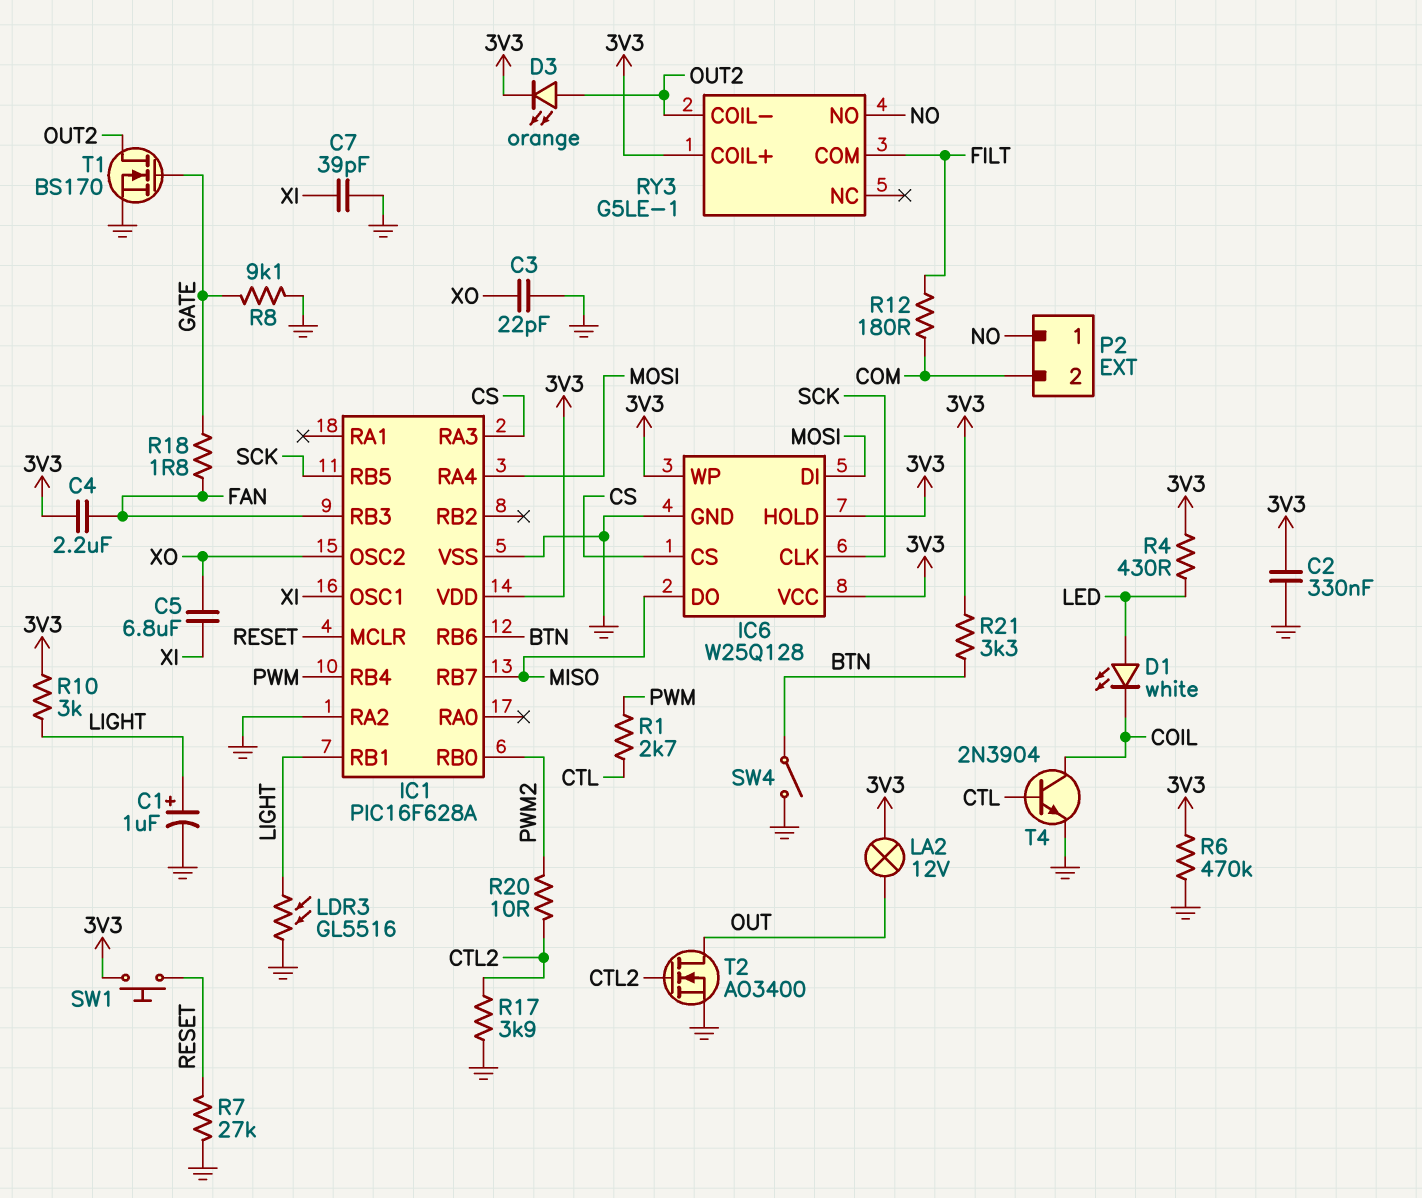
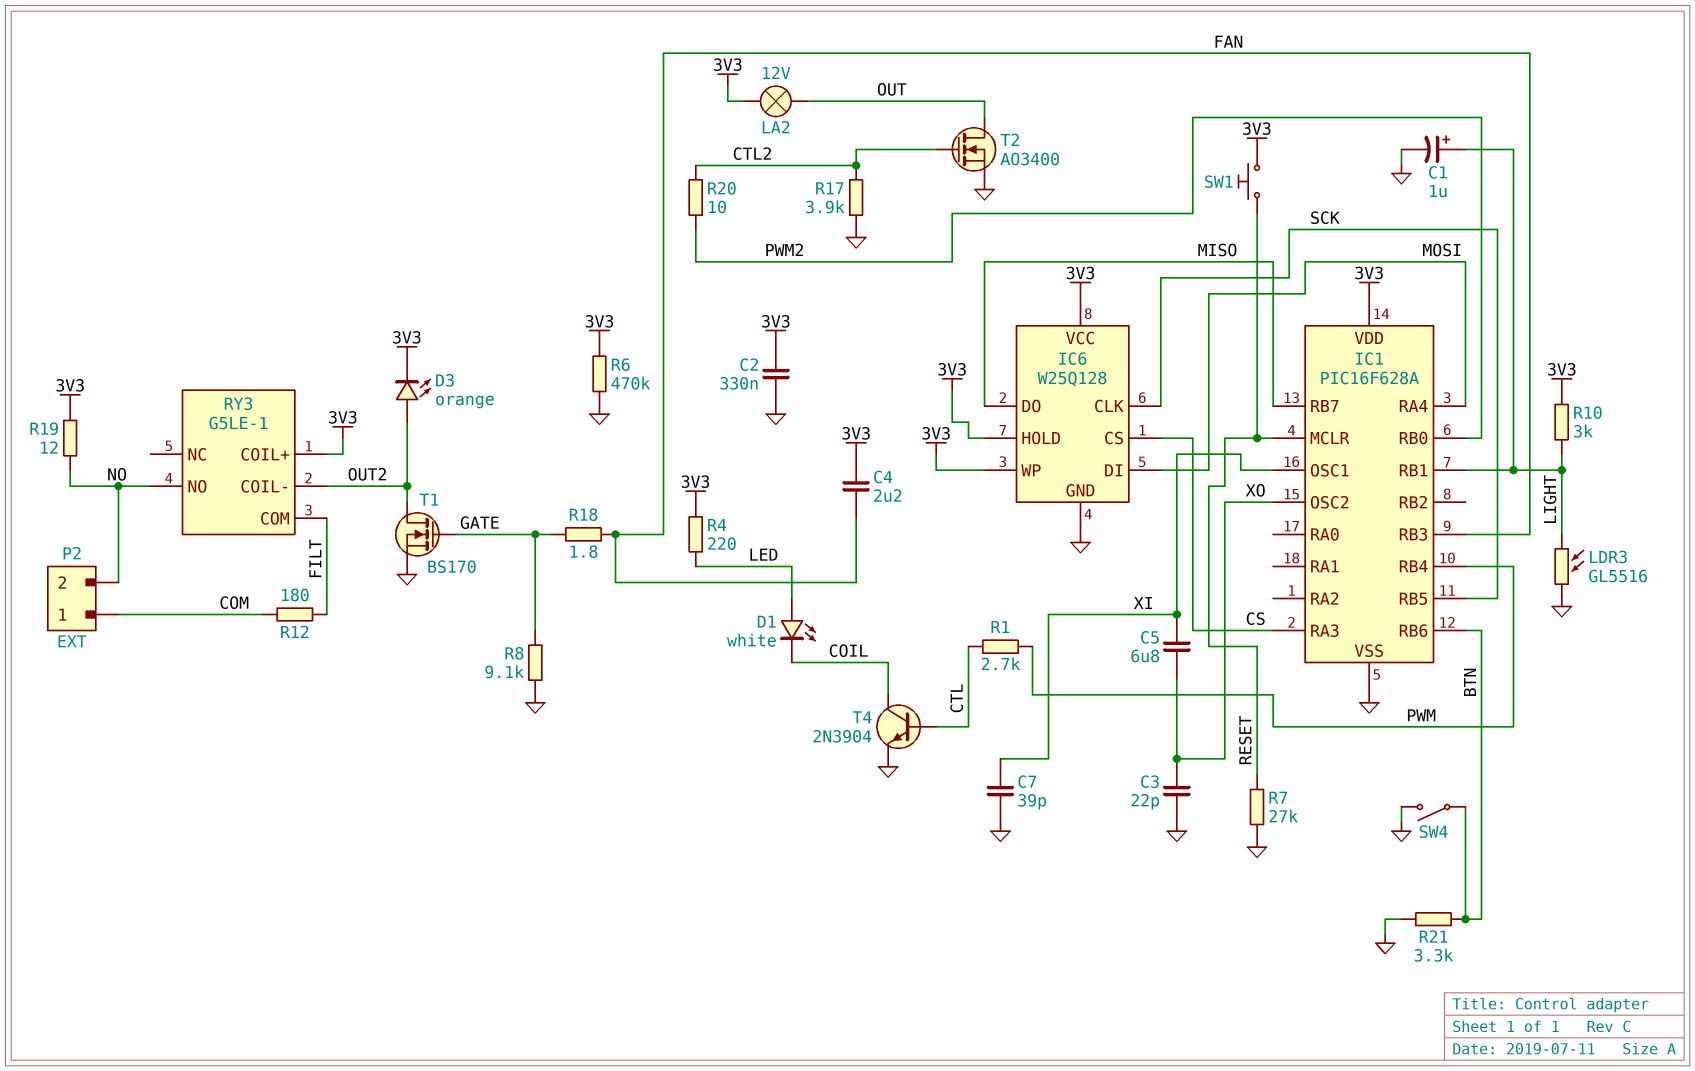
IC1 pin RA2: GND -> none
P2 pin 1: NO -> COM
P2 pin 2: COM -> NO
R4: 430 (3V3, LED) -> 220 (3V3, LED)
R19: none -> 12 (3V3, NO)
R21: 3.3k (3V3, BTN) -> 3.3k (BTN, GND)

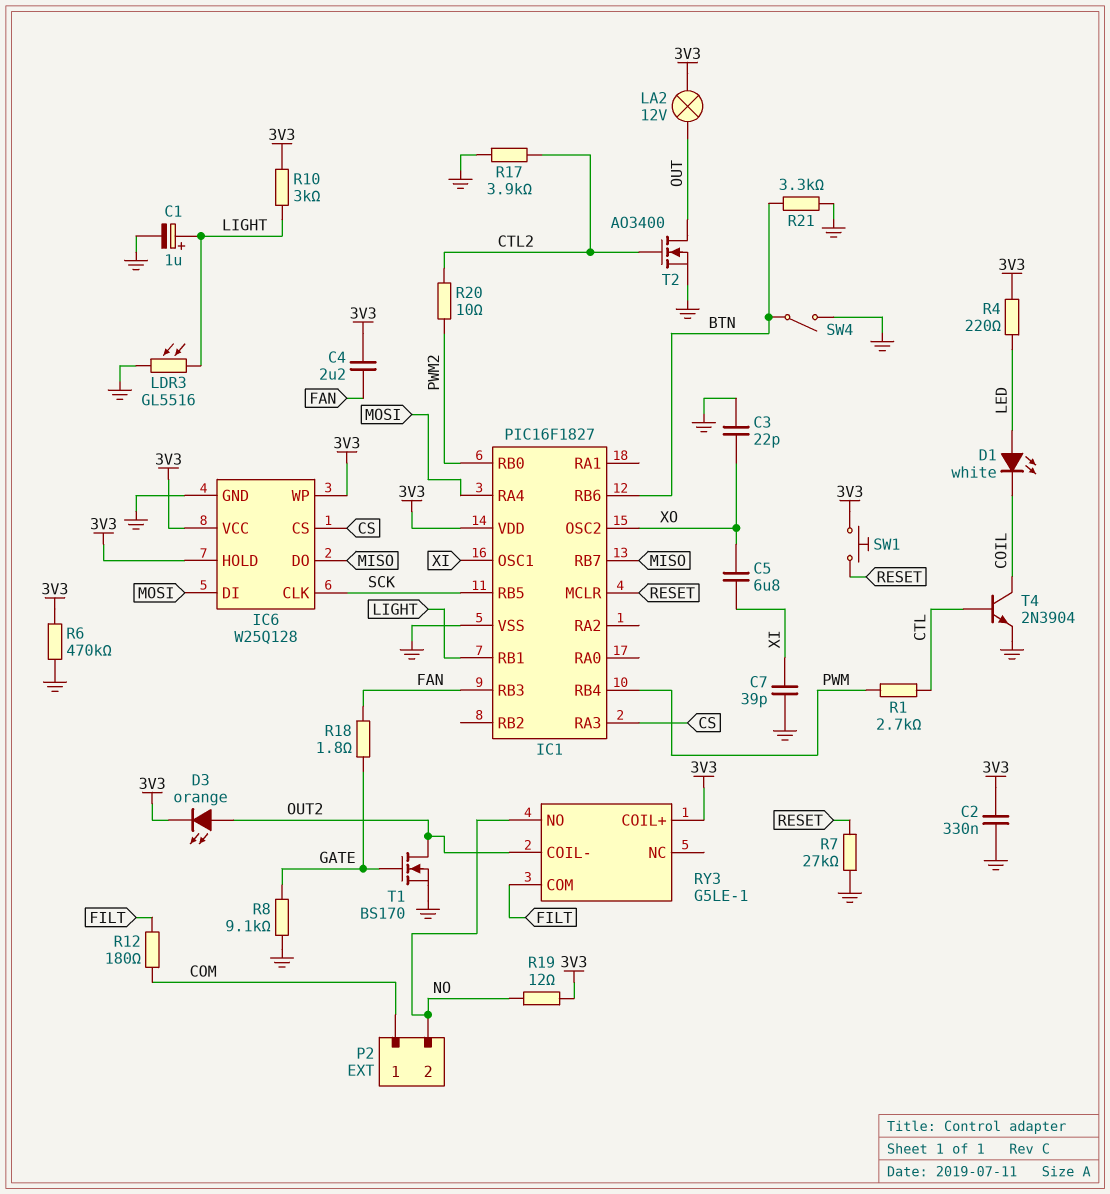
IC1: PIC16F628A -> PIC16F1827

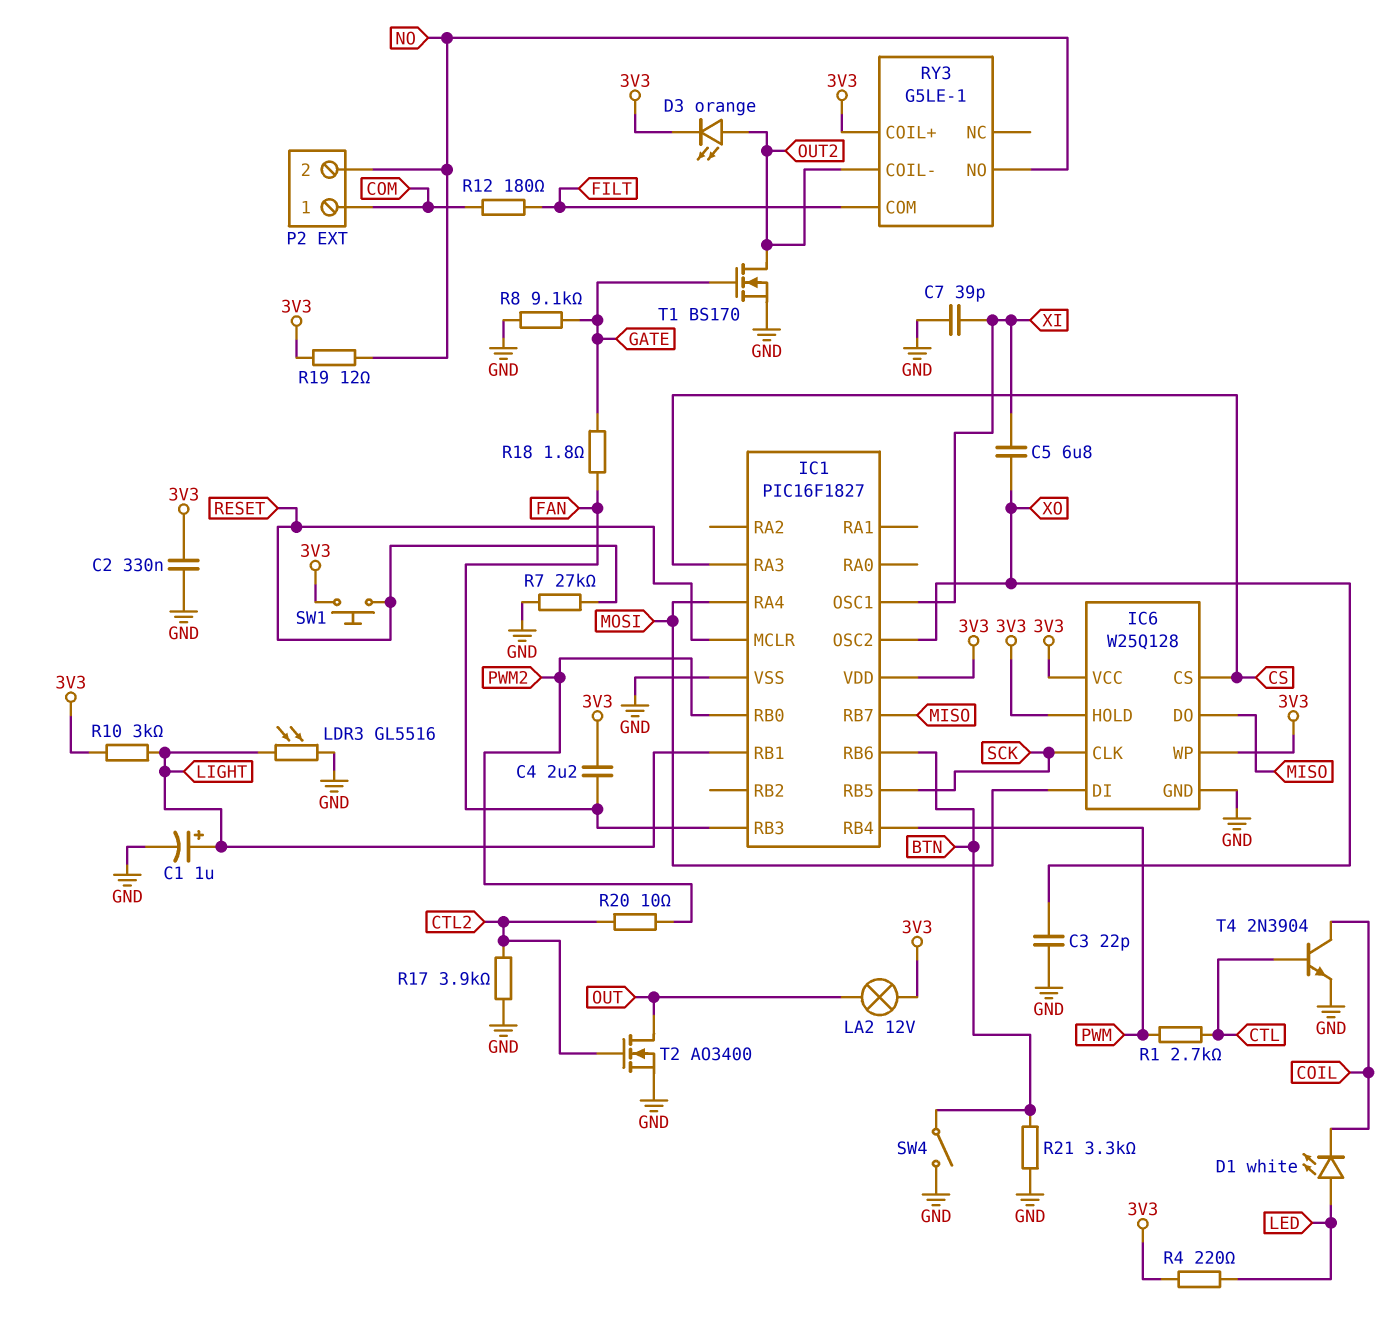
R6: 470k (3V3, GND) -> none

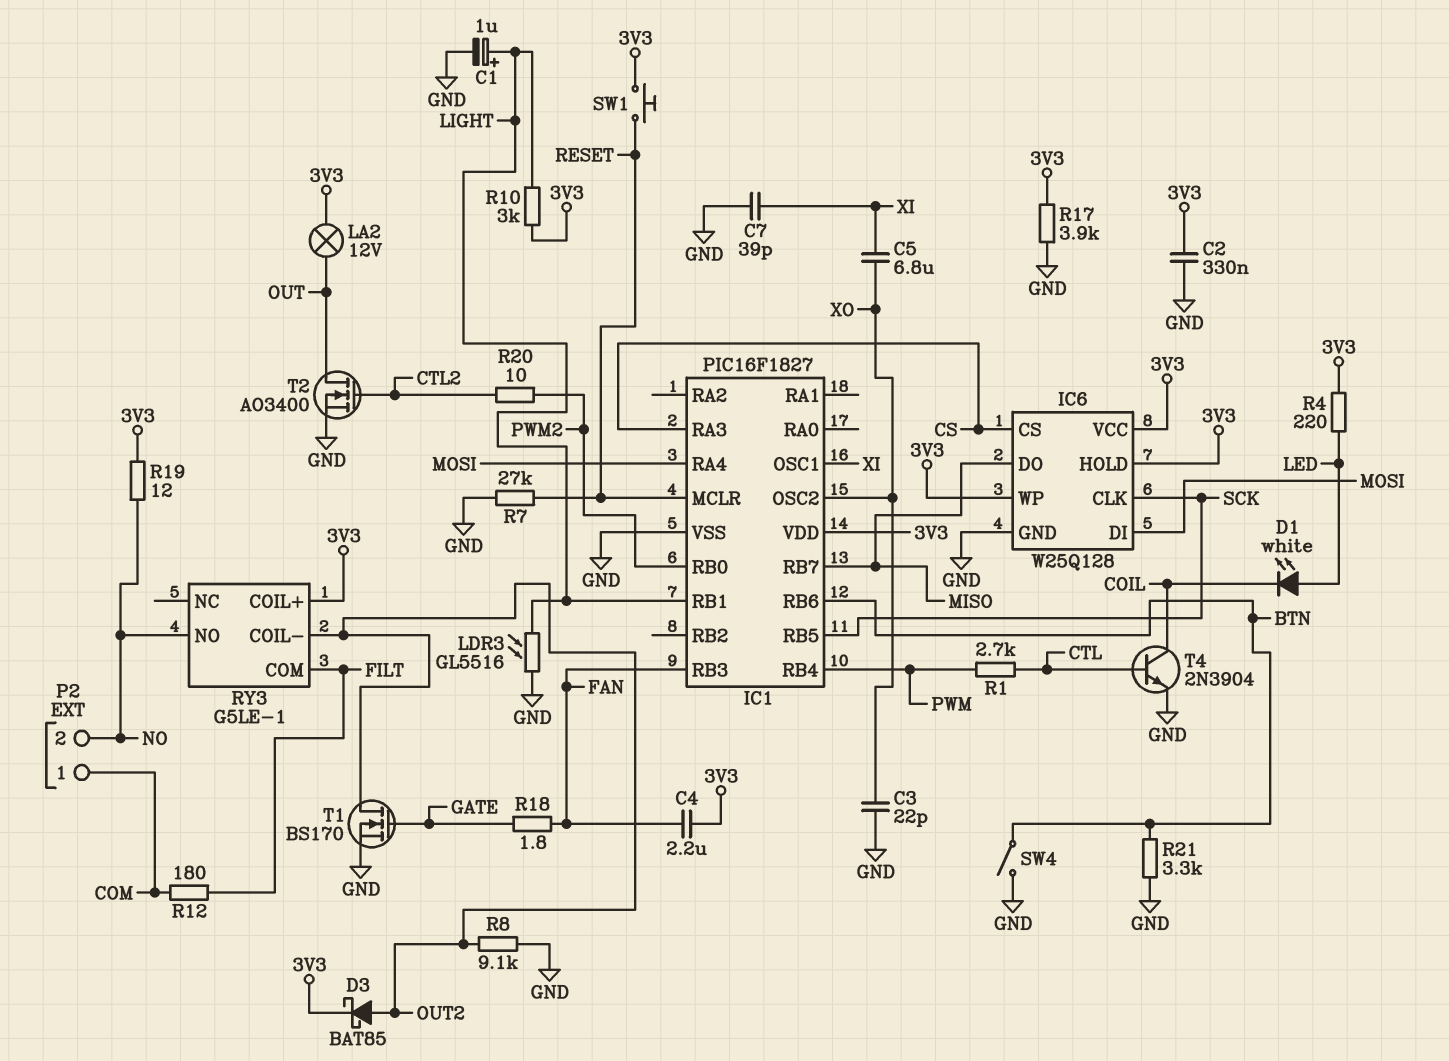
D3: LED orange (A OUT2, K 3V3) -> schottky BAT85 (A OUT2, K 3V3)
R8: 9.1k (GATE, GND) -> 9.1k (GND, OUT2)
R17: 3.9k (CTL2, GND) -> 3.9k (3V3, GND)

